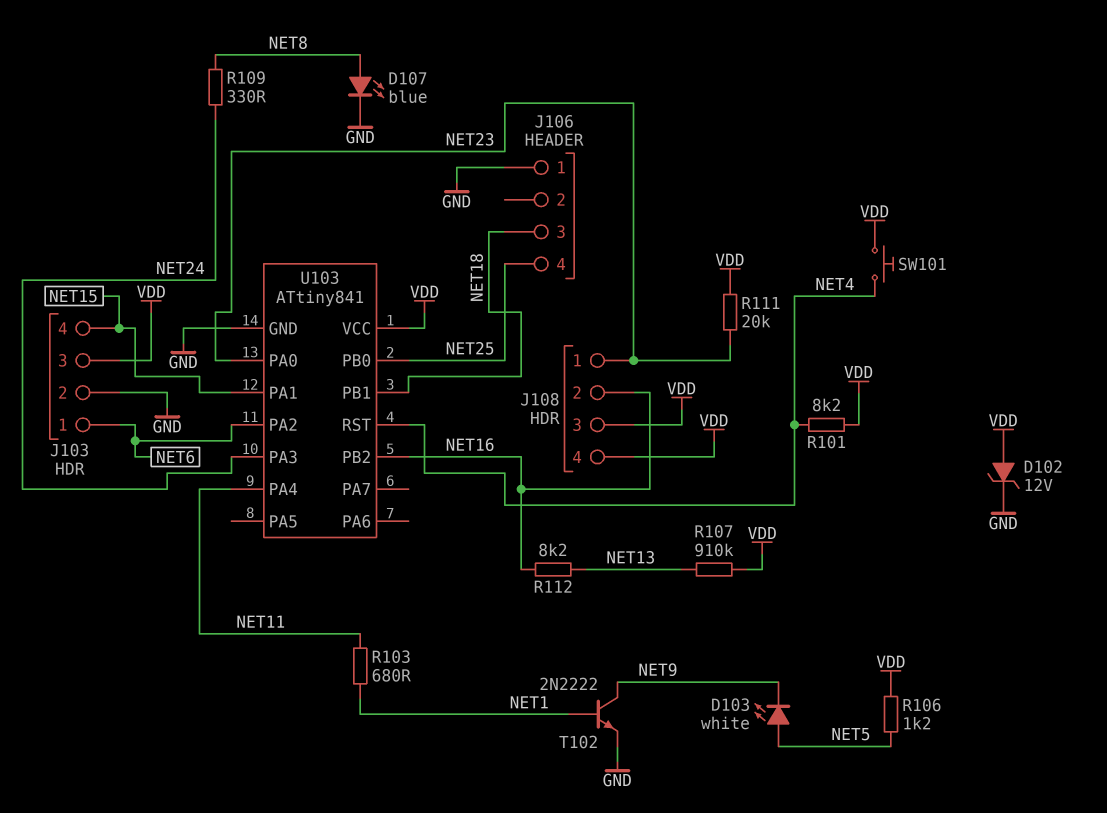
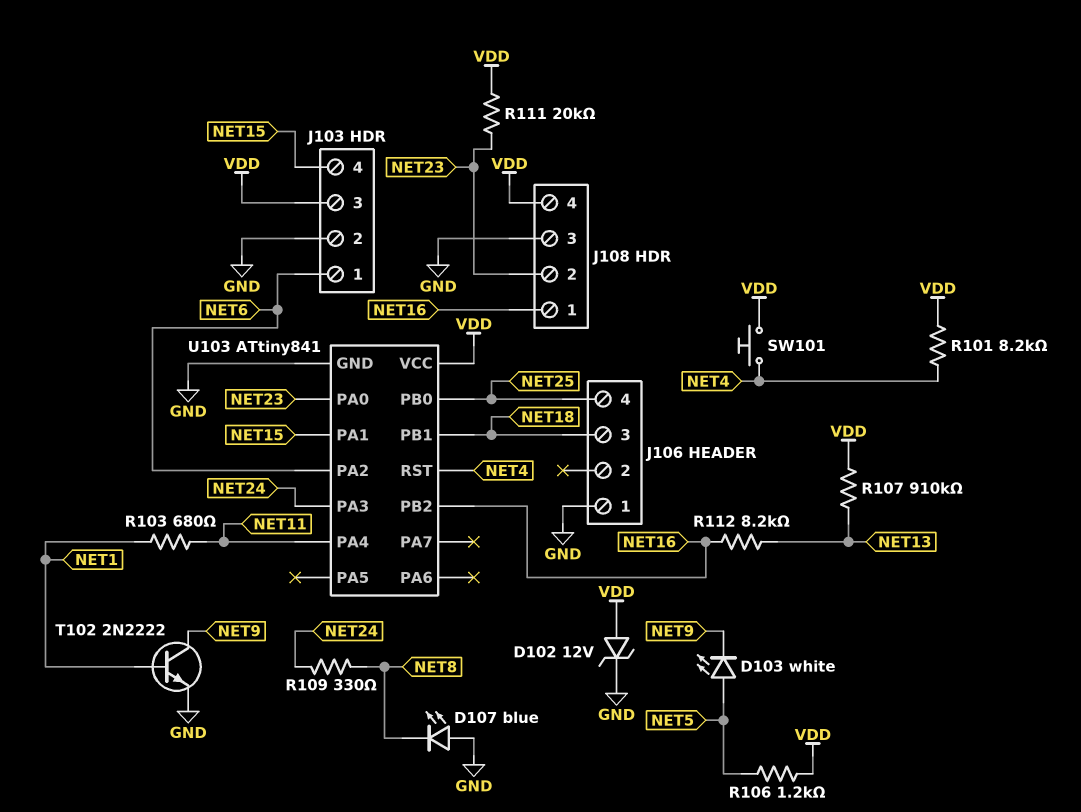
D107: LED blue (A NET8, K GND) -> LED blue (A GND, K NET8)
J108 pin 1: NET23 -> NET16
J108 pin 2: NET16 -> NET23
J108 pin 3: VDD -> GND

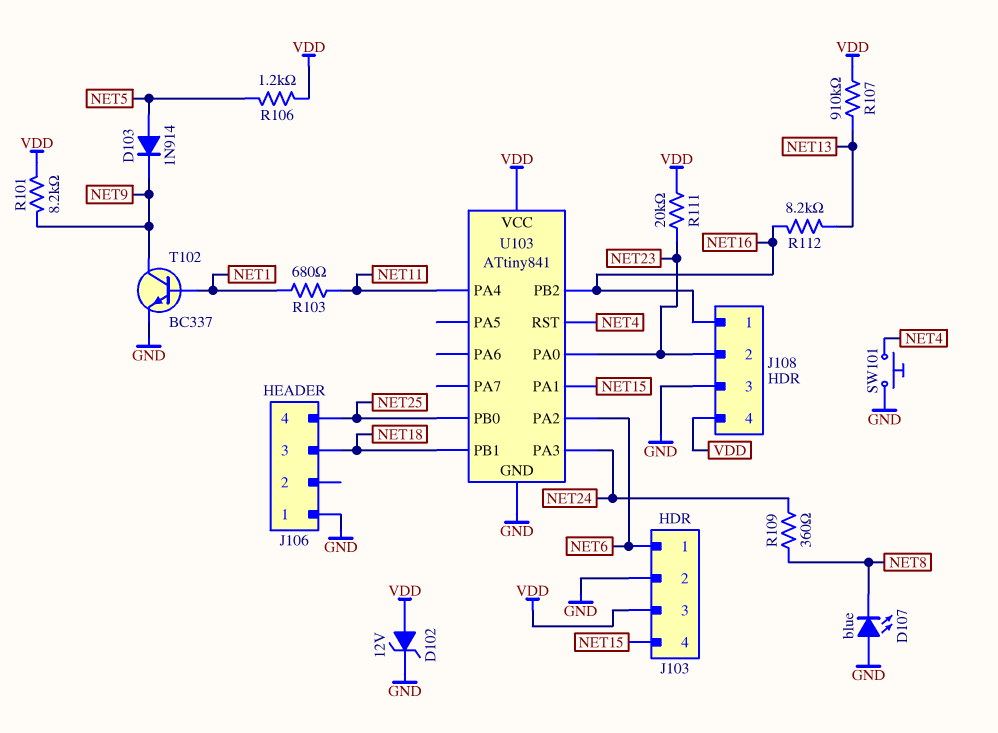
D103: LED white (A NET5, K NET9) -> diode 1N914 (A NET5, K NET9)
R101: 8.2k (NET4, VDD) -> 8.2k (NET9, VDD)
R109: 330 (NET8, NET24) -> 360 (NET8, NET24)
SW101: button (NET4, VDD) -> button (GND, NET4)
T102: NPN 2N2222 (B NET1, C NET9, E GND) -> NPN BC337 (B NET1, C NET9, E GND)

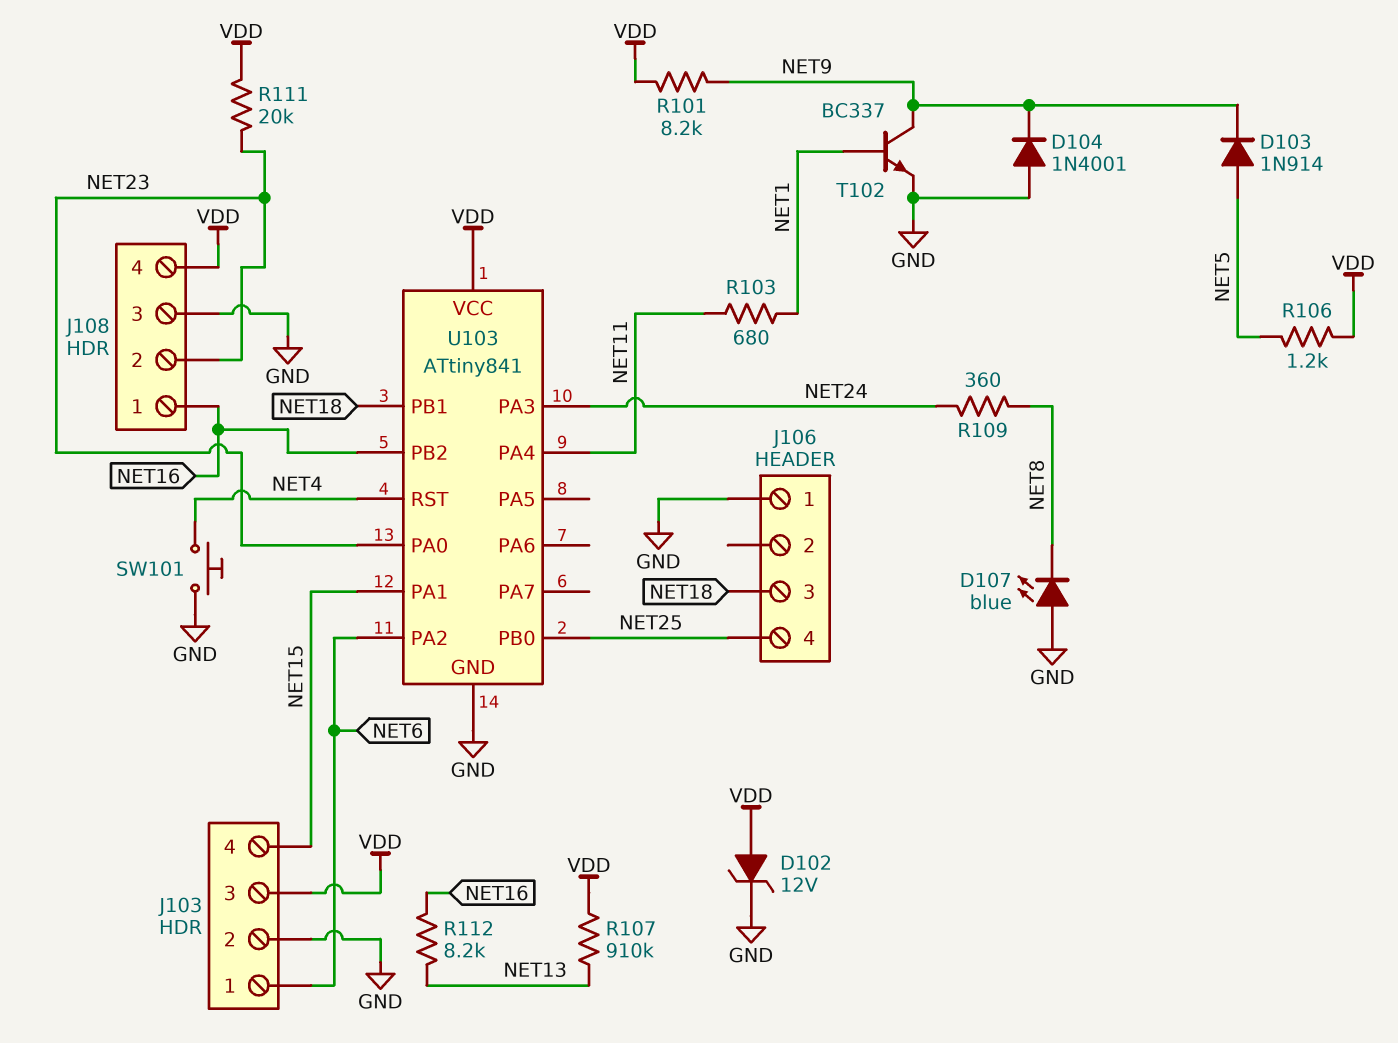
D104: none -> diode 1N4001 (A GND, K NET9)

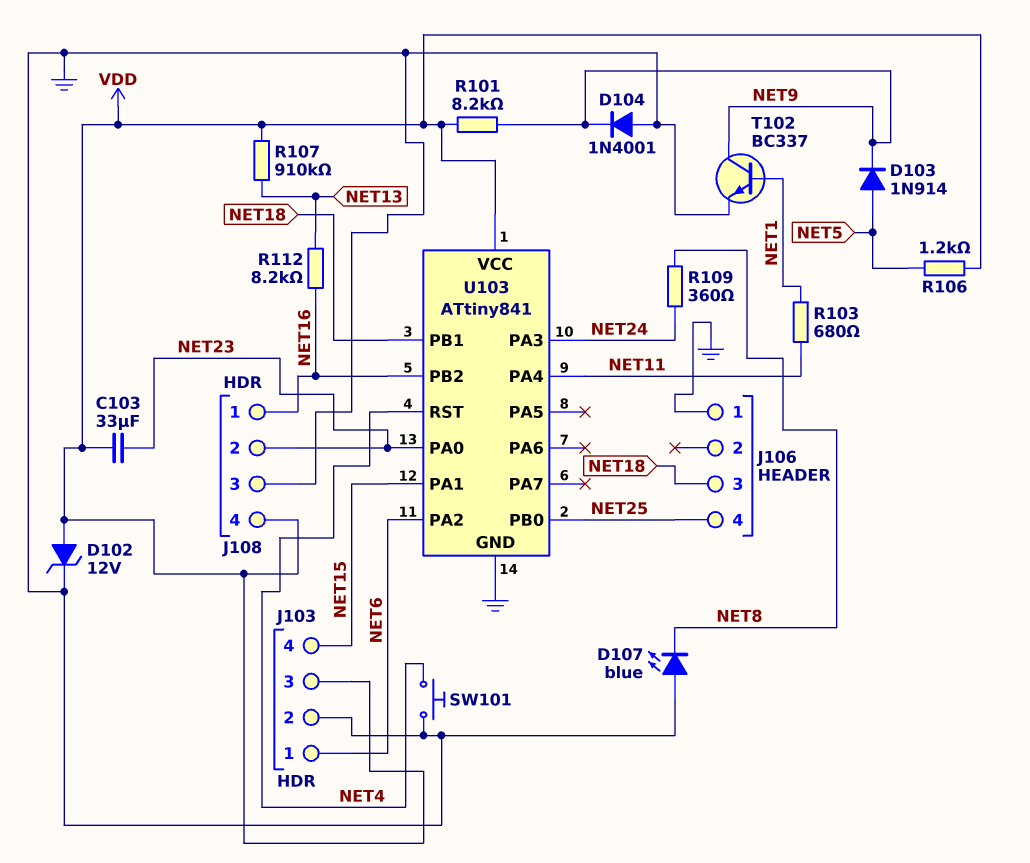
C103: none -> 33uF (NET23, VDD)
R111: 20k (NET23, VDD) -> none

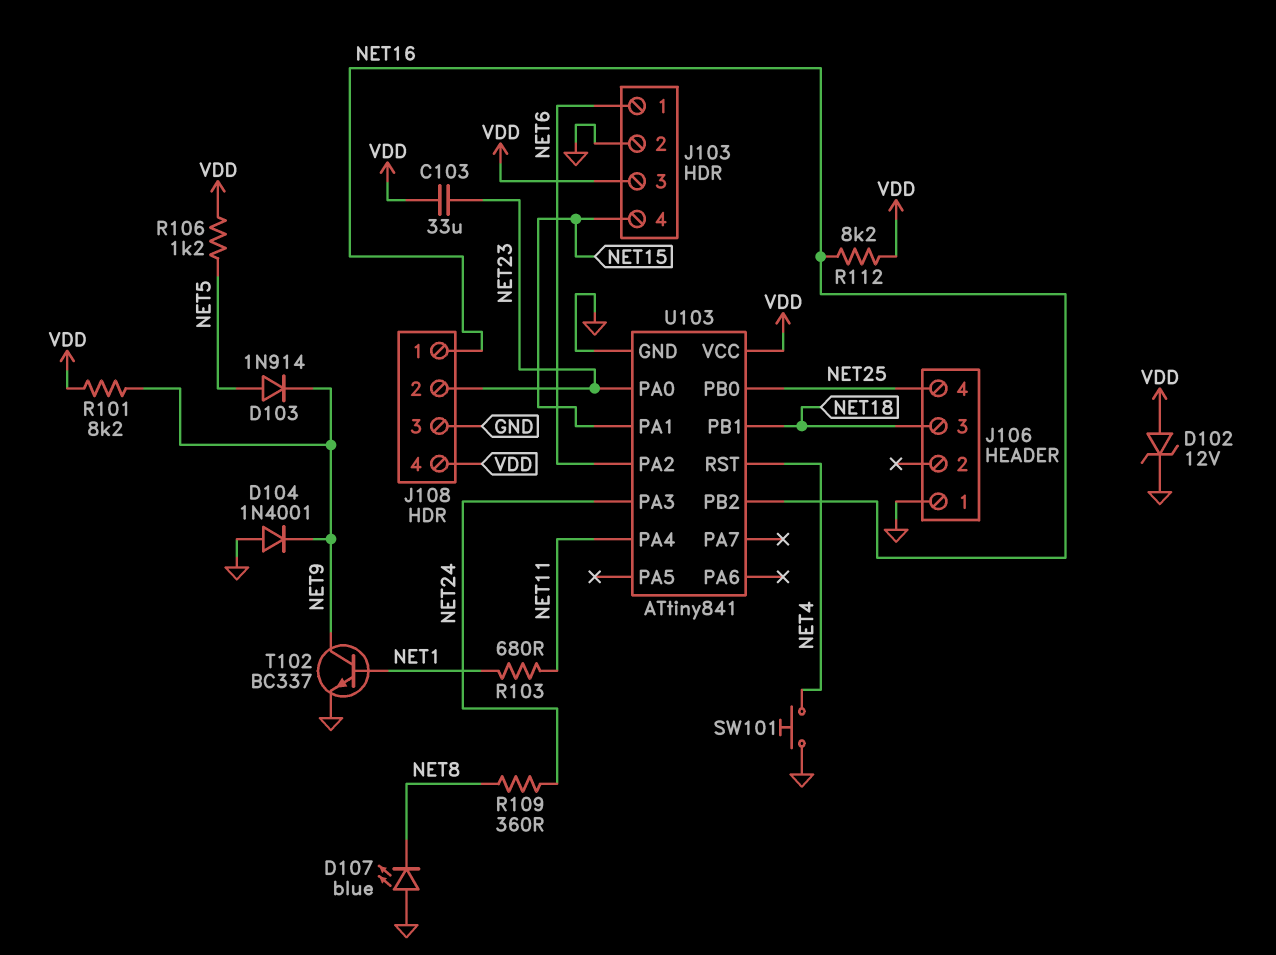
R107: 910k (NET13, VDD) -> none
R112: 8.2k (NET13, NET16) -> 8.2k (NET16, VDD)

